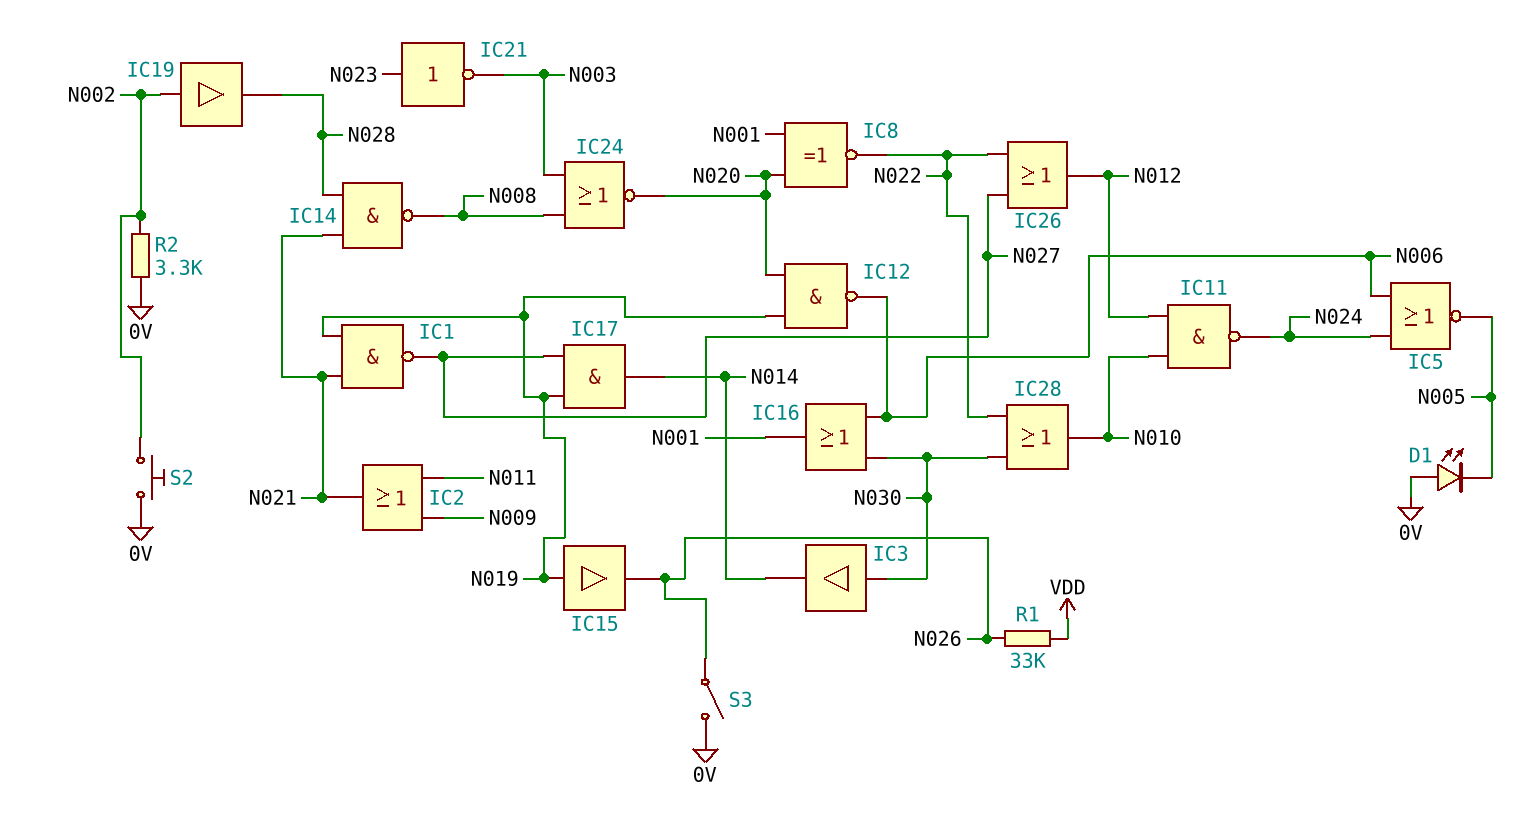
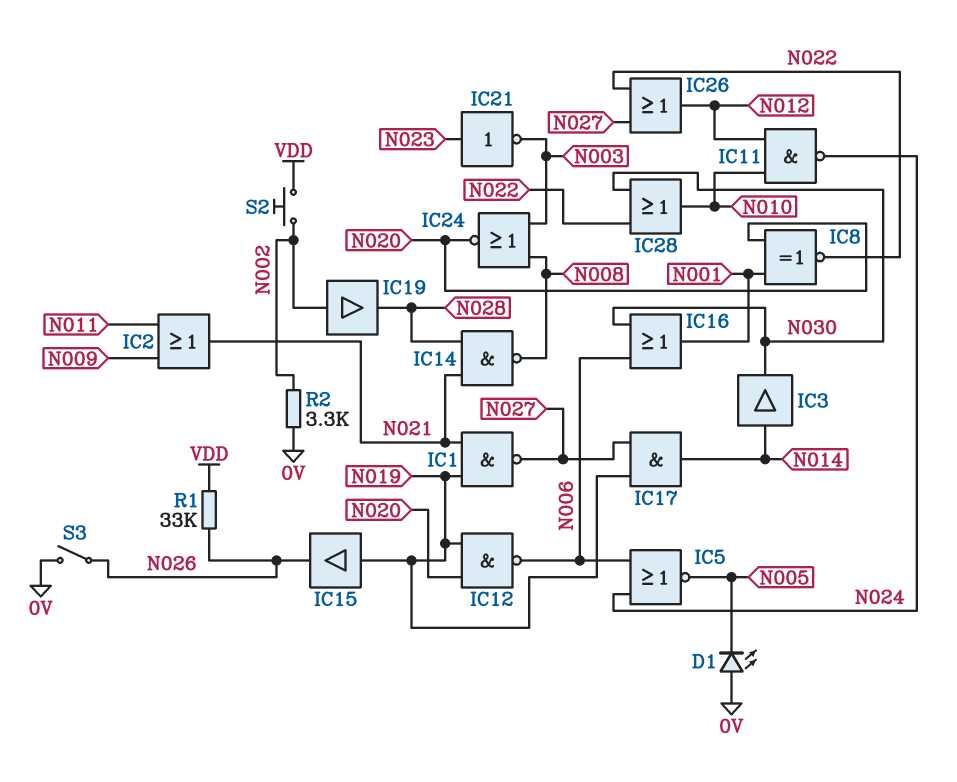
IC3: buffer (in N030, out N014) -> buffer (in N014, out N030)
S2: button (0V, N002) -> button (N002, VDD)

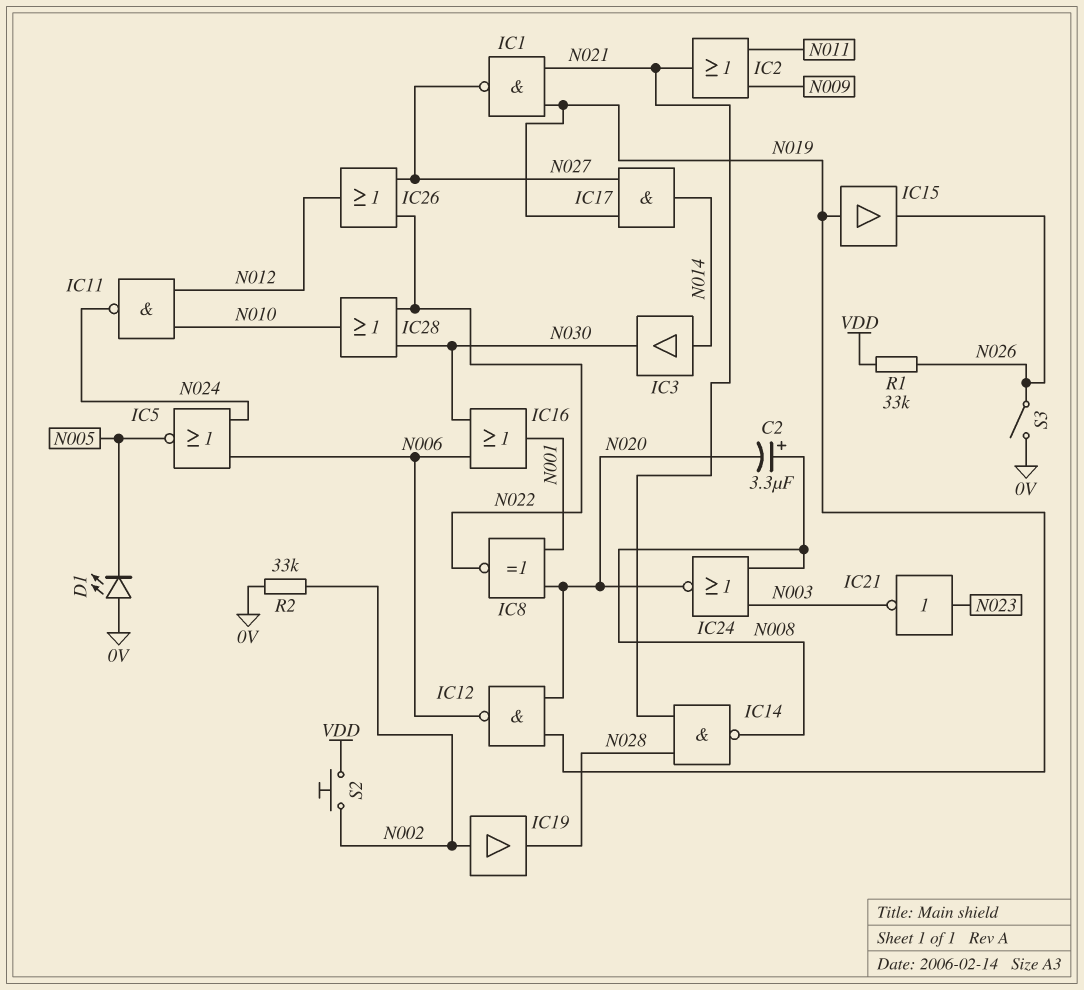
C2: none -> 3.3uF (plus N008, minus N020)
R2: 3.3k (0V, N002) -> 33k (0V, N002)

